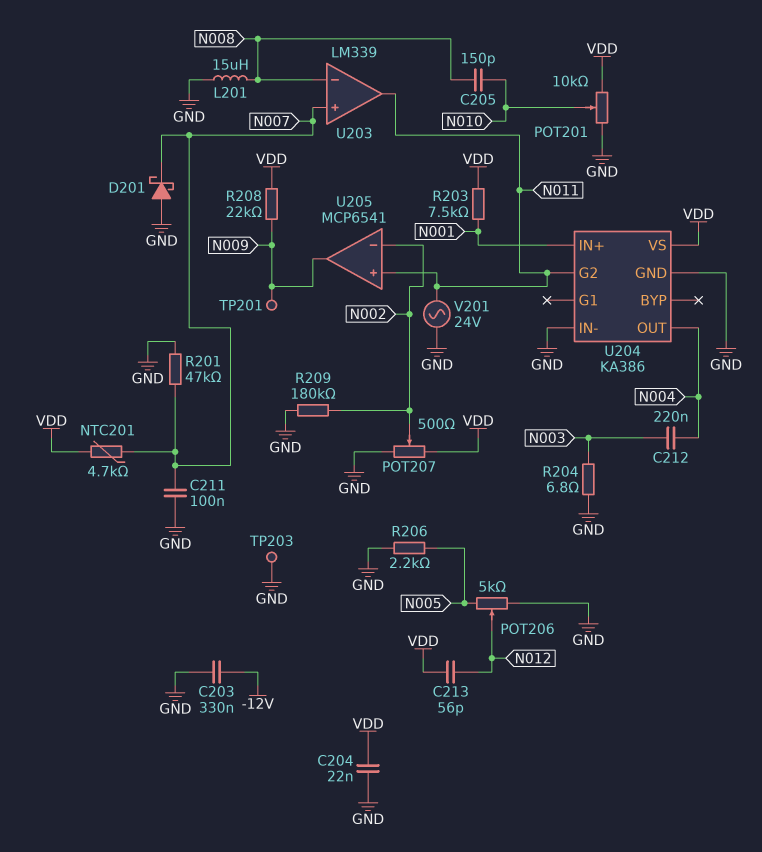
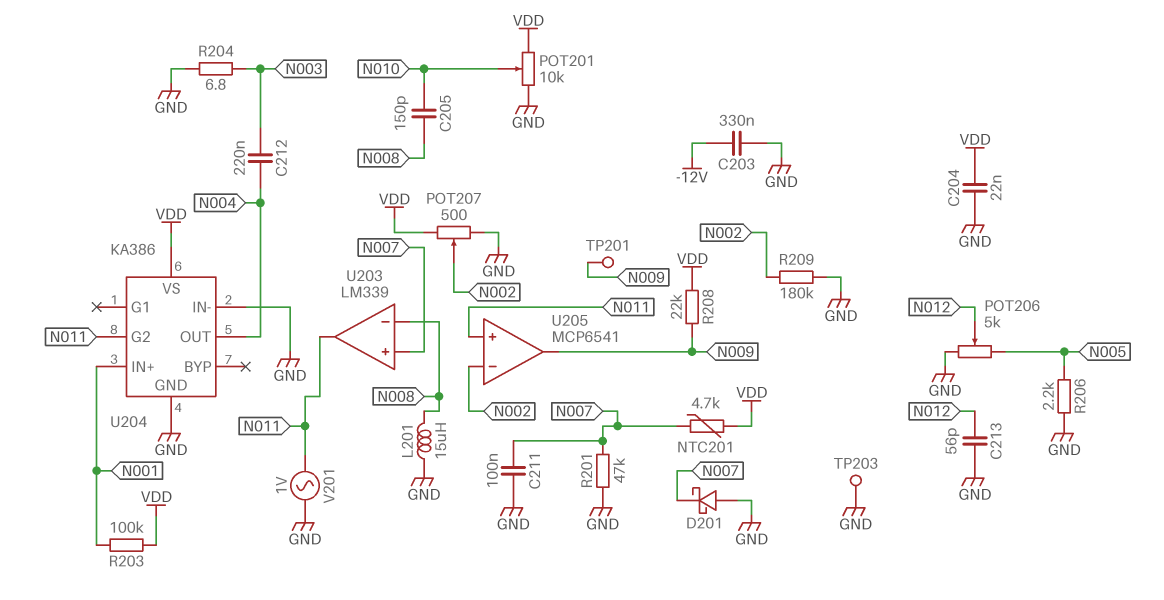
C213: 56pF (N012, VDD) -> 56pF (GND, N012)
R203: 7.5k (N001, VDD) -> 100k (N001, VDD)
V201: AC 24V (GND, N011) -> AC 1V (GND, N011)

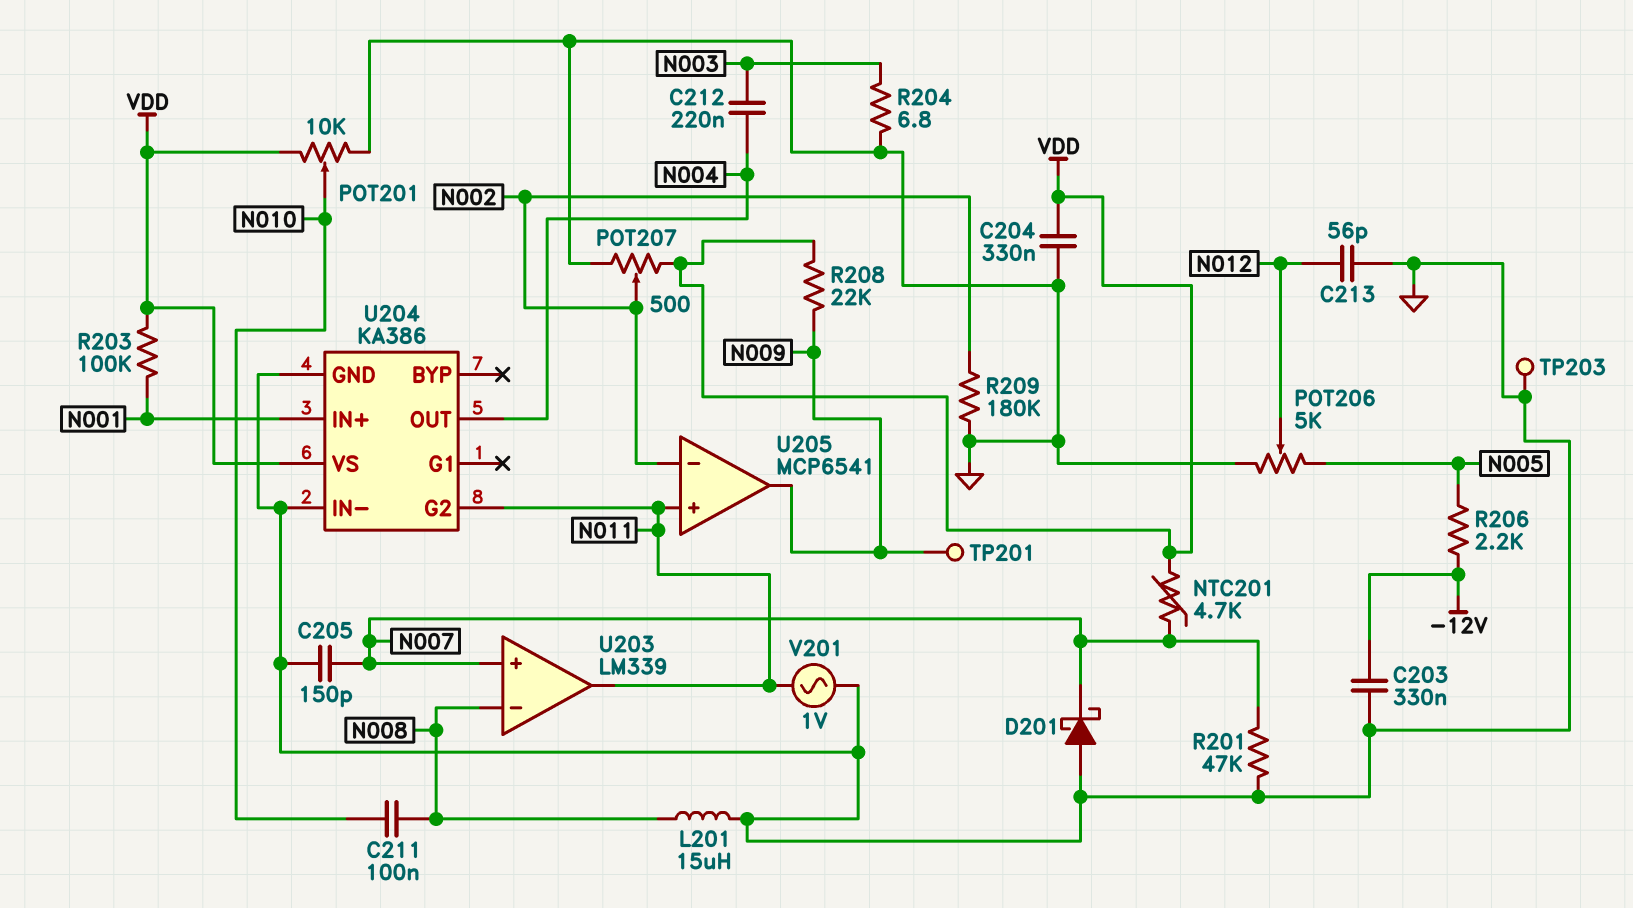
C204: 22nF (GND, VDD) -> 330nF (GND, VDD)
C205: 150pF (N008, N010) -> 150pF (GND, N007)
C211: 100nF (GND, N007) -> 100nF (N008, N010)
R206: 2.2k (GND, N005) -> 2.2k (-12V, N005)

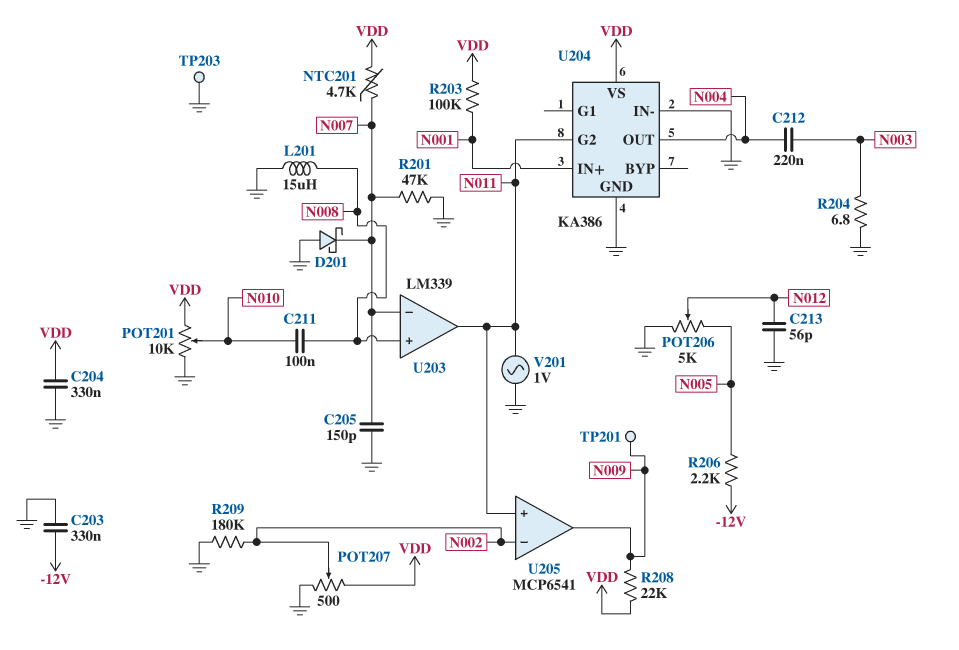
U203 pin in+: N007 -> N008
U203 pin in-: N008 -> N007

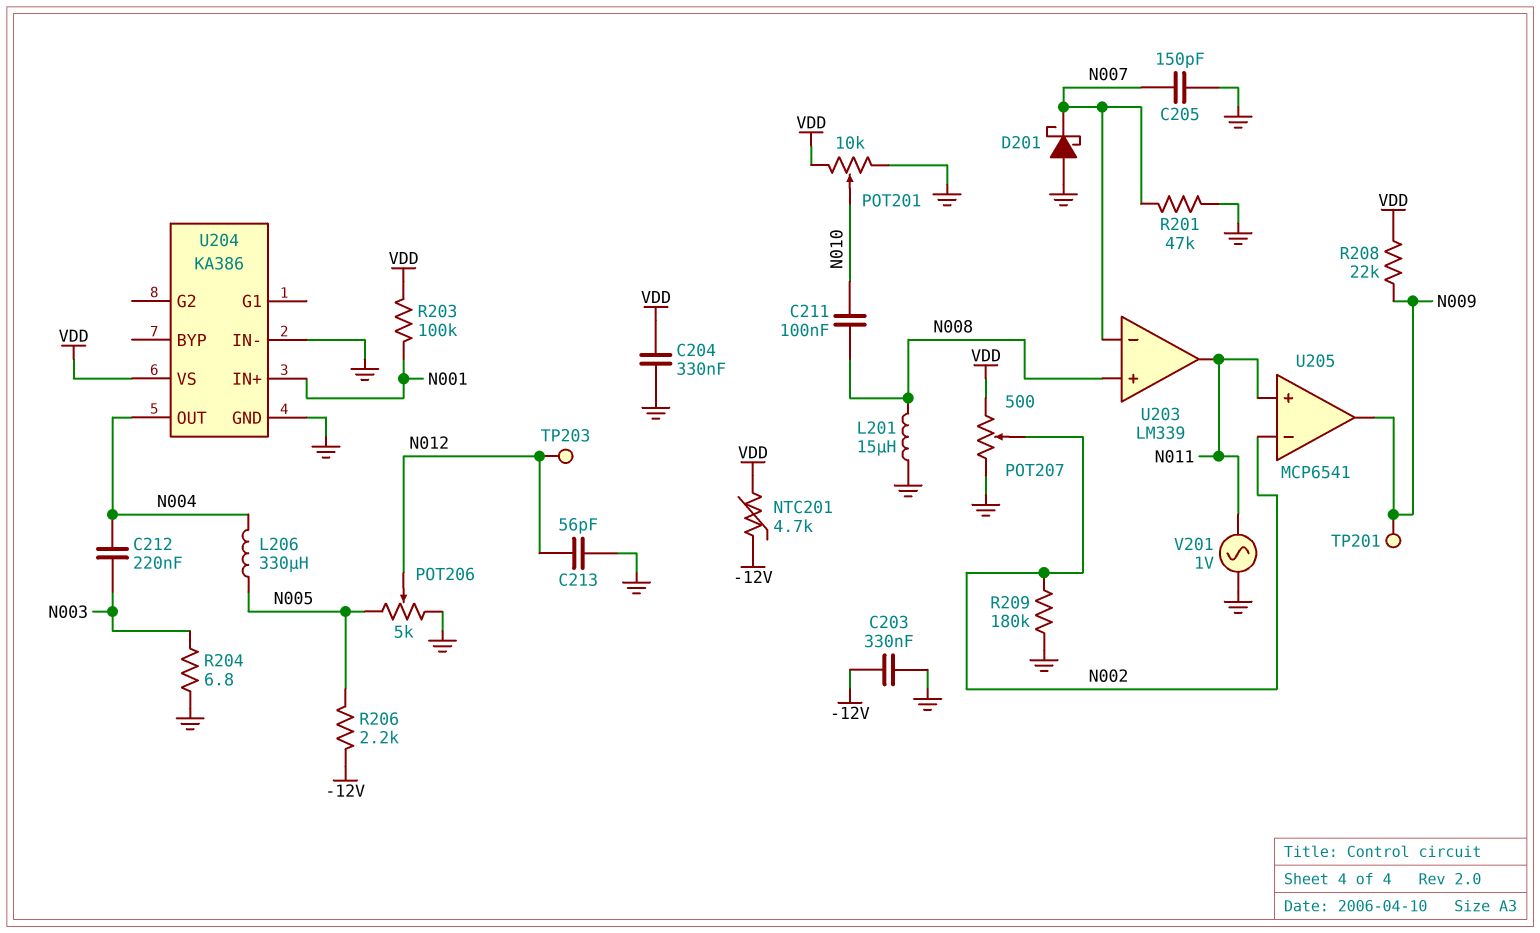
L206: none -> 330uH (N004, N005)
NTC201: 4.7k (N007, VDD) -> 4.7k (-12V, VDD)
TP203: test point (GND) -> test point (N012)
U204 pin G2: N011 -> none

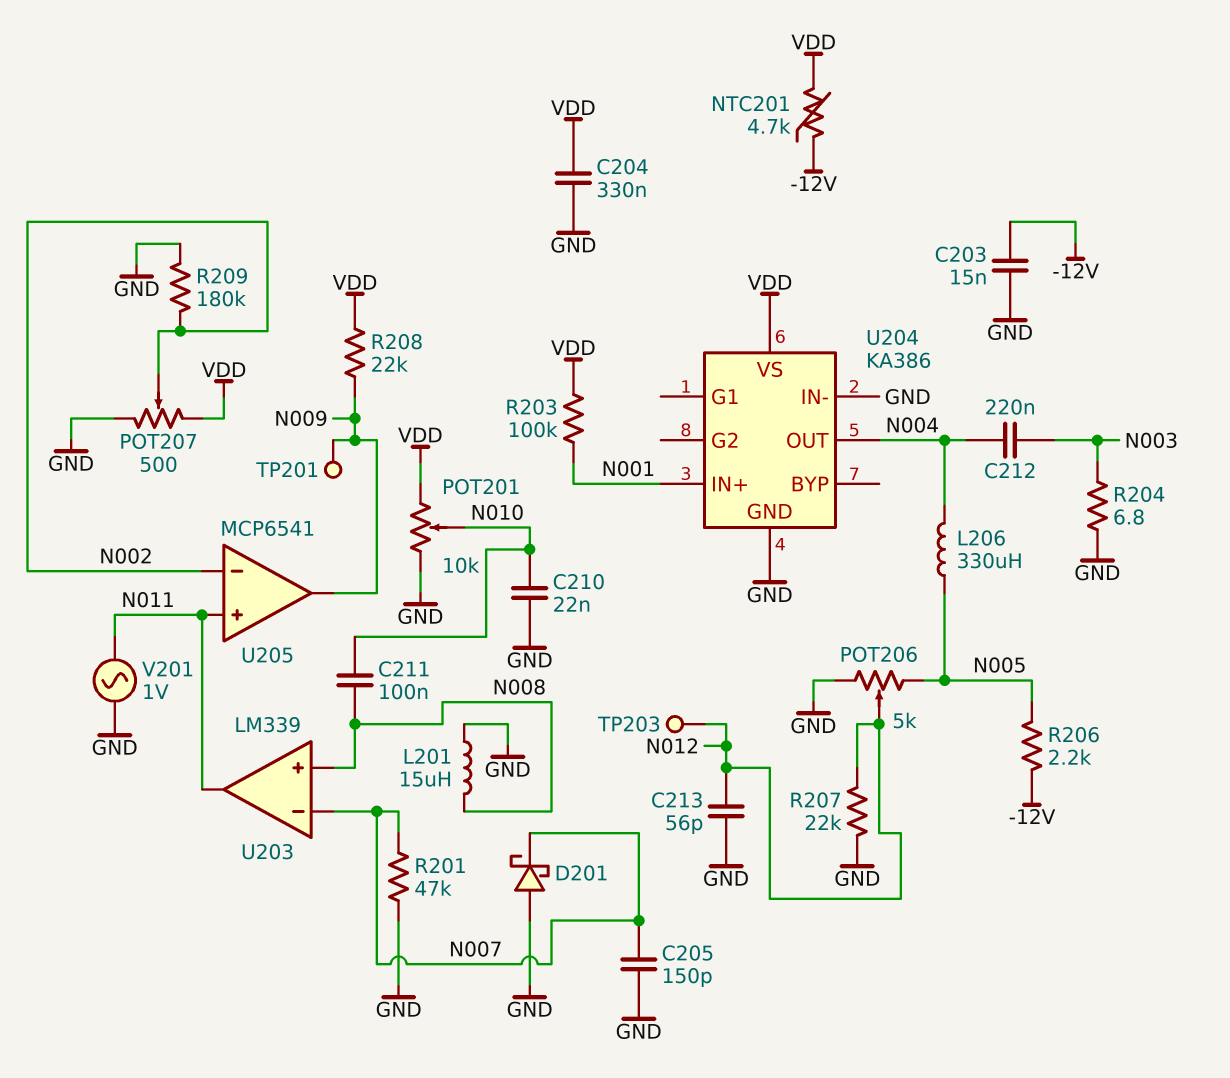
C203: 330nF (-12V, GND) -> 15nF (-12V, GND)
C210: none -> 22nF (GND, N010)
R207: none -> 22k (GND, N012)

